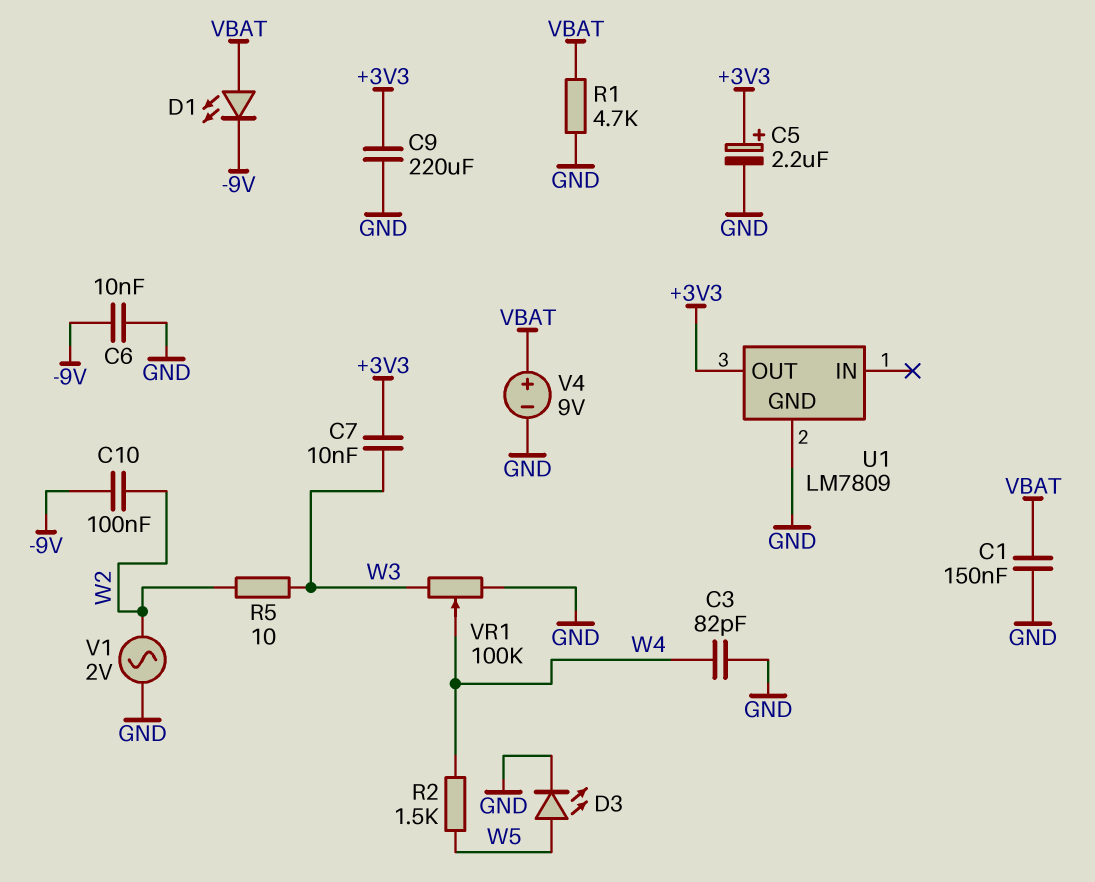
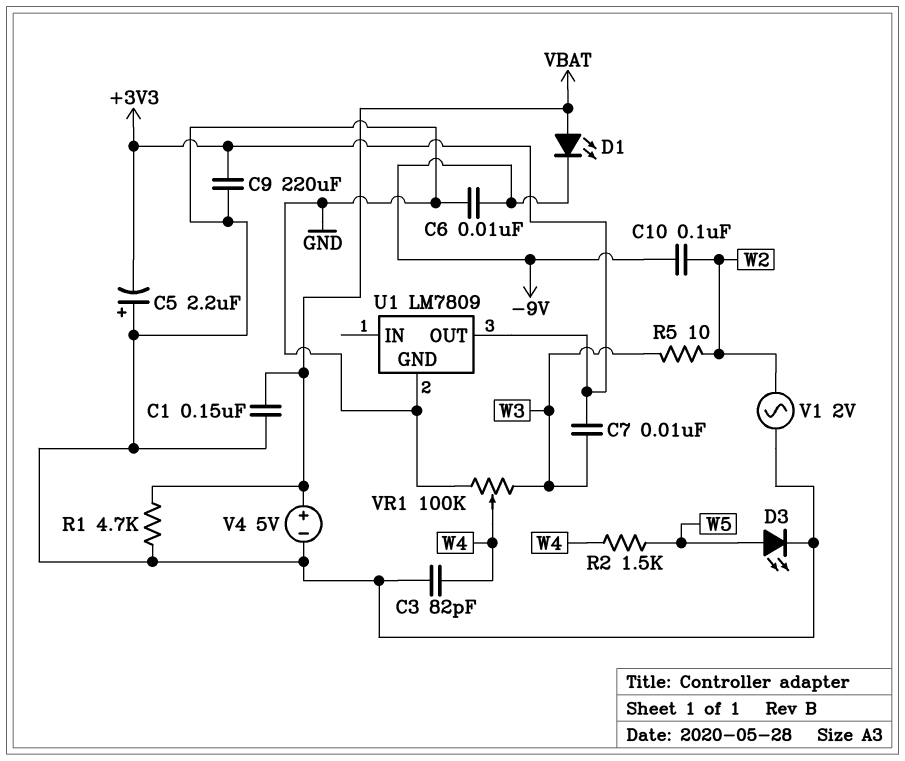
C5: 2.2uF (plus +3V3, minus GND) -> 2.2uF (plus GND, minus +3V3)
V4: 9V (plus VBAT, minus GND) -> 5V (plus VBAT, minus GND)

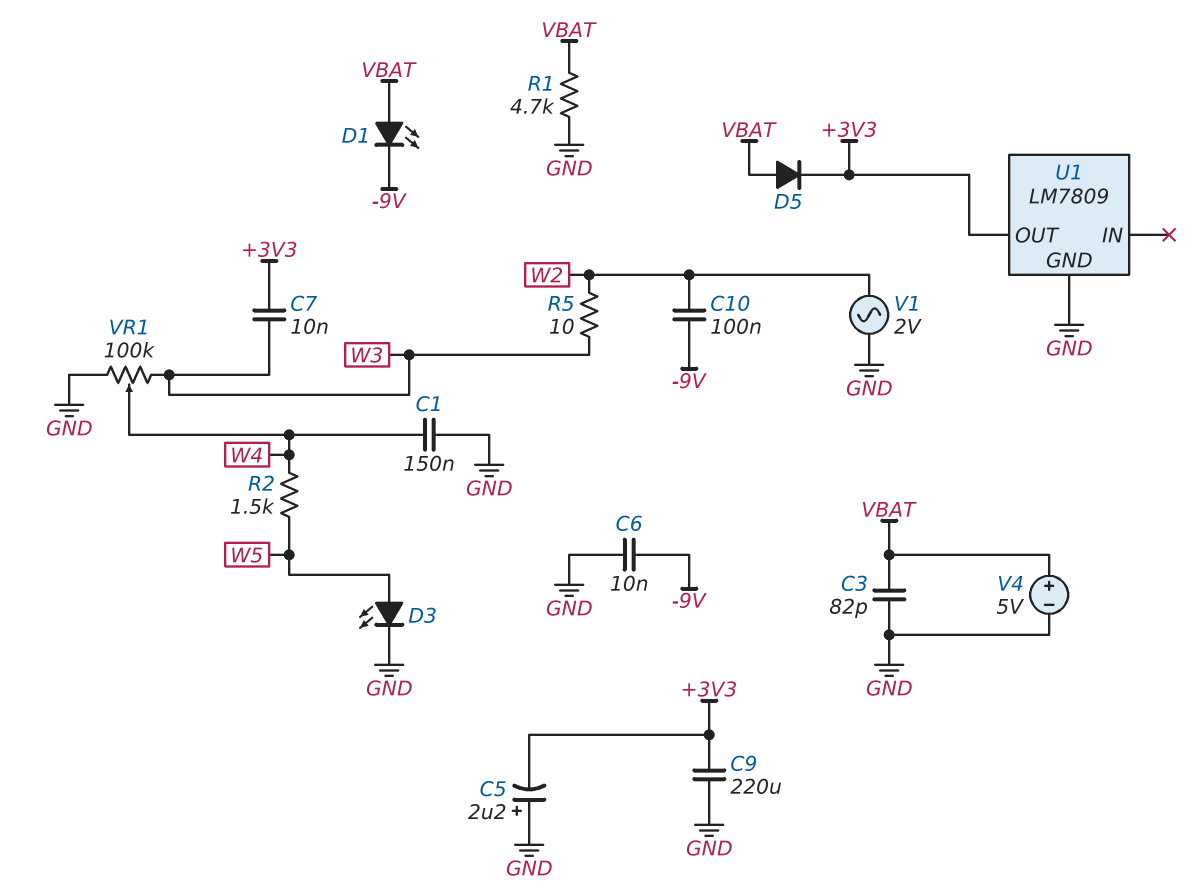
C1: 150nF (GND, VBAT) -> 150nF (GND, W4)
C3: 82pF (GND, W4) -> 82pF (GND, VBAT)
D5: none -> diode (A VBAT, K +3V3)

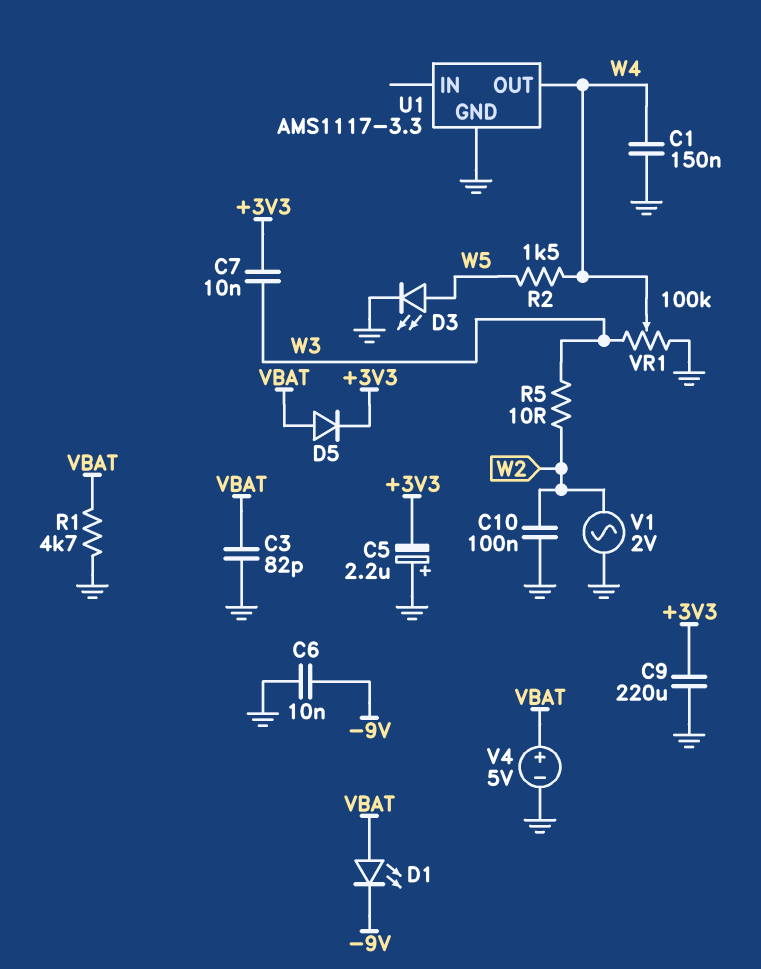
C10: 100nF (-9V, W2) -> 100nF (GND, W2)
U1: LM7809 -> AMS1117-3.3
U1 pin OUT: +3V3 -> W4

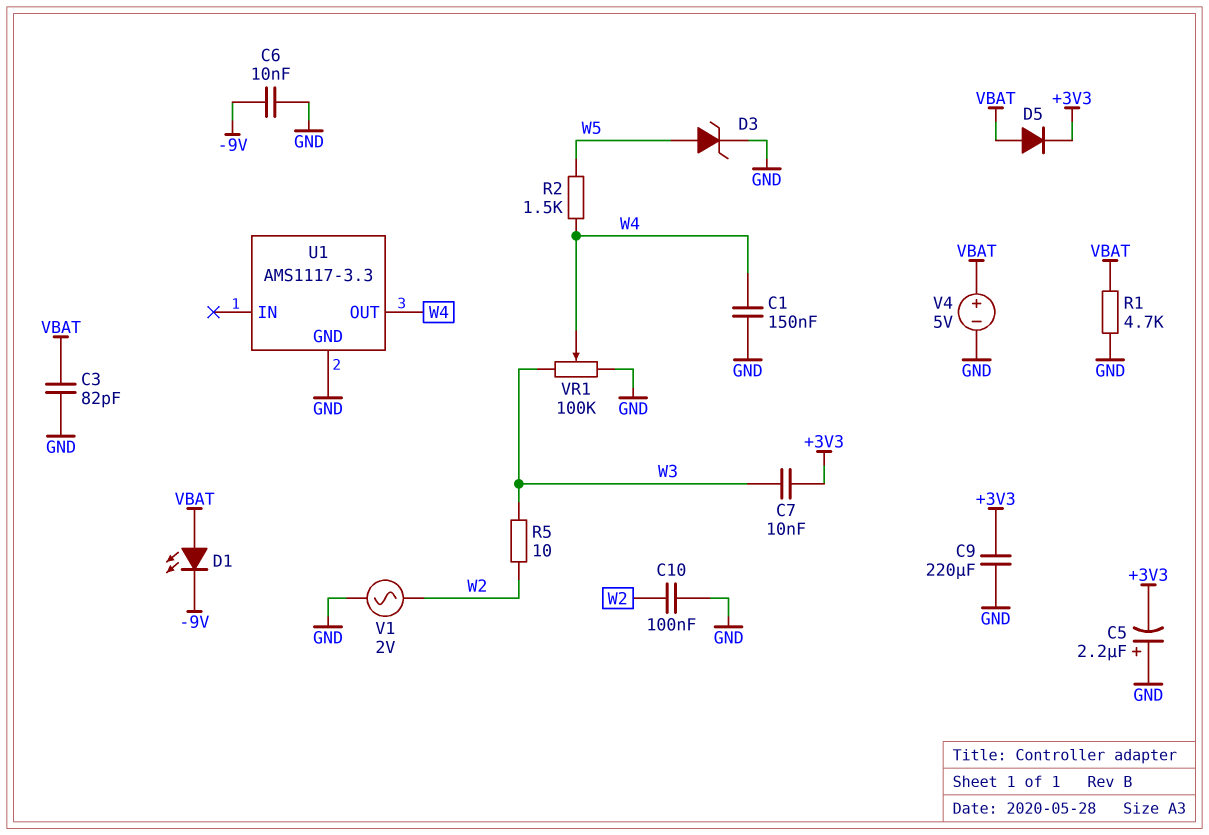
D3: LED (A W5, K GND) -> zener (A W5, K GND)

